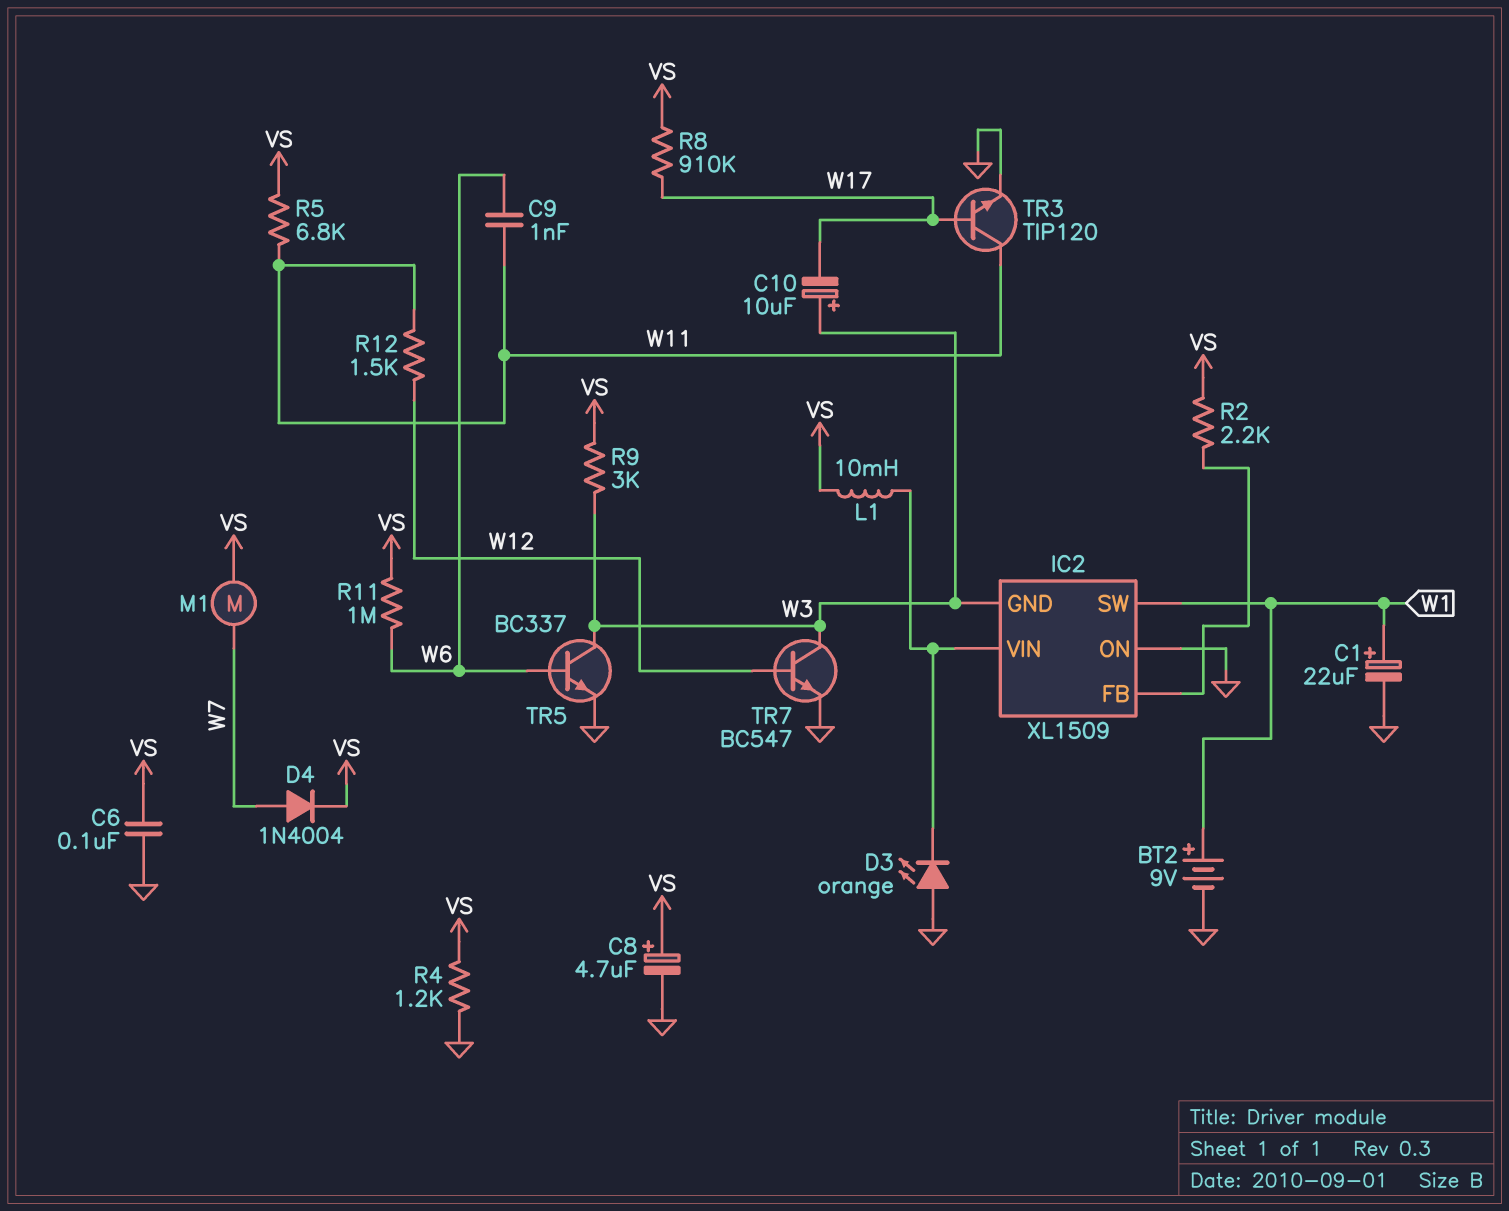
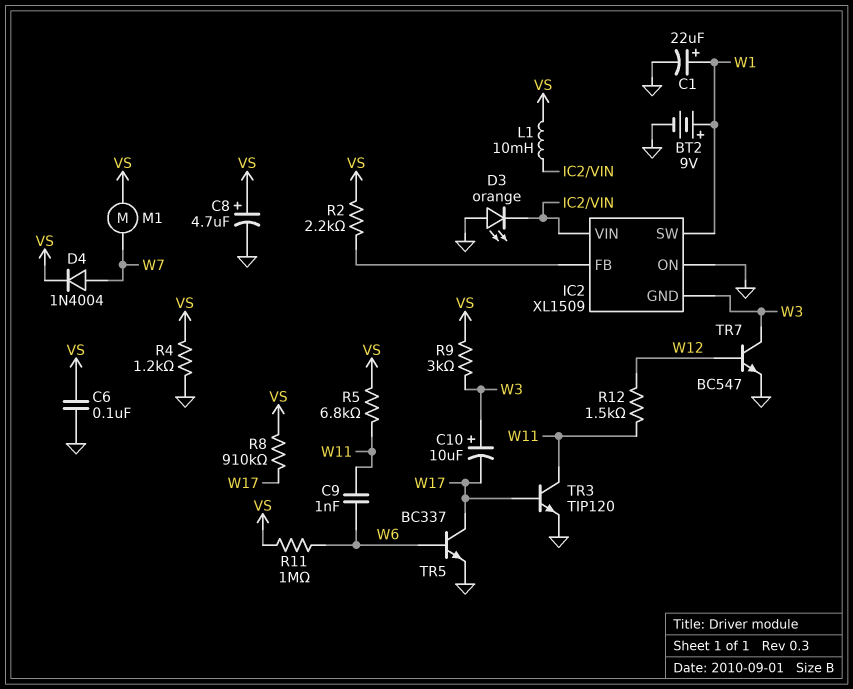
TR5: NPN BC337 (B W6, C W3, E GND) -> NPN BC337 (B W6, C W17, E GND)

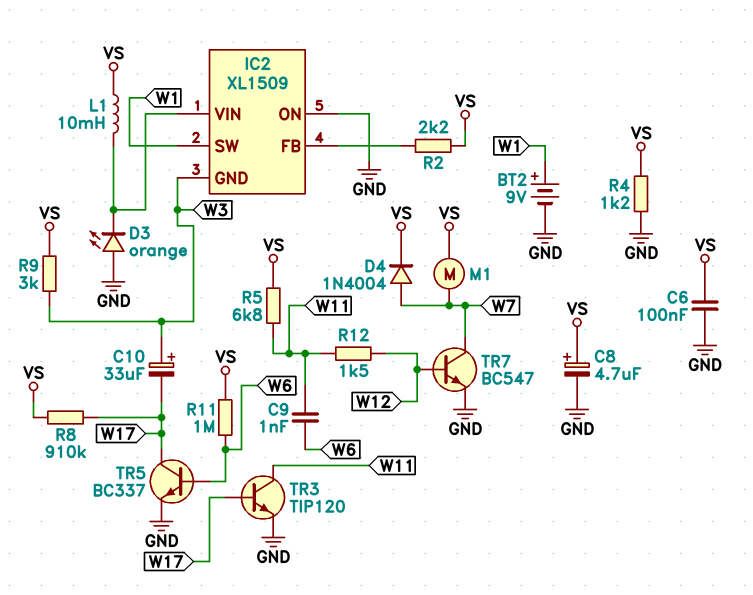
C1: 22uF (plus W1, minus GND) -> none
C10: 10uF (plus W3, minus W17) -> 33uF (plus W3, minus W17)
TR7: NPN BC547 (B W12, C W3, E GND) -> NPN BC547 (B W12, C W7, E GND)

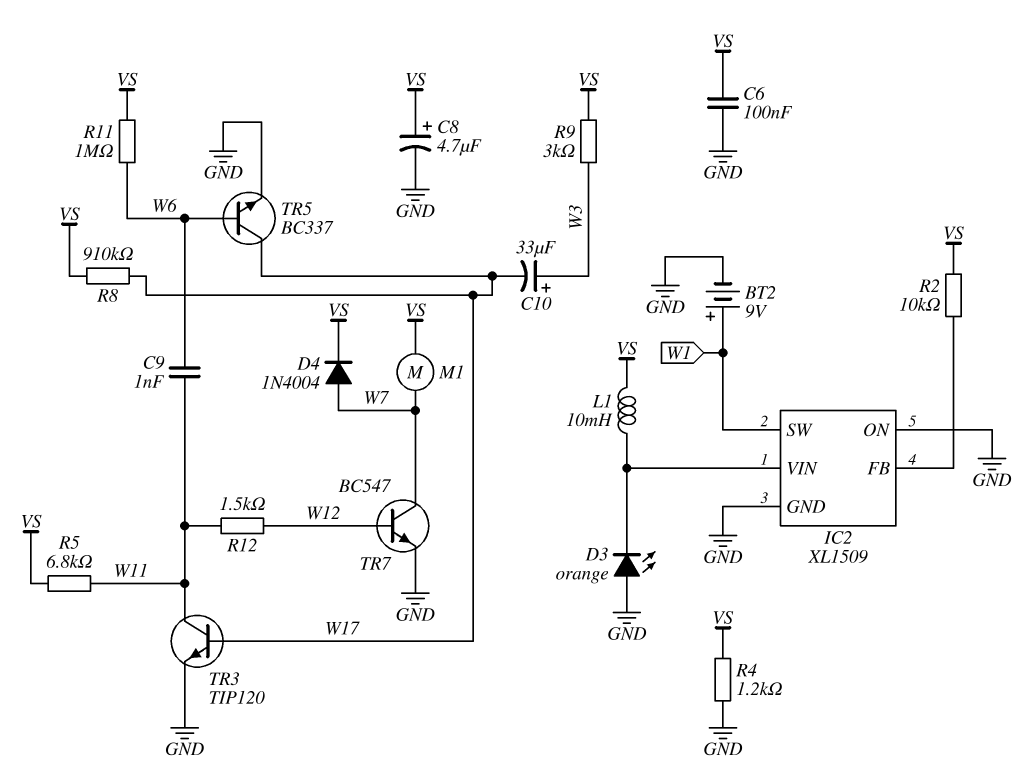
IC2 pin GND: W3 -> GND
R2: 2.2k (IC2/FB, VS) -> 10k (IC2/FB, VS)

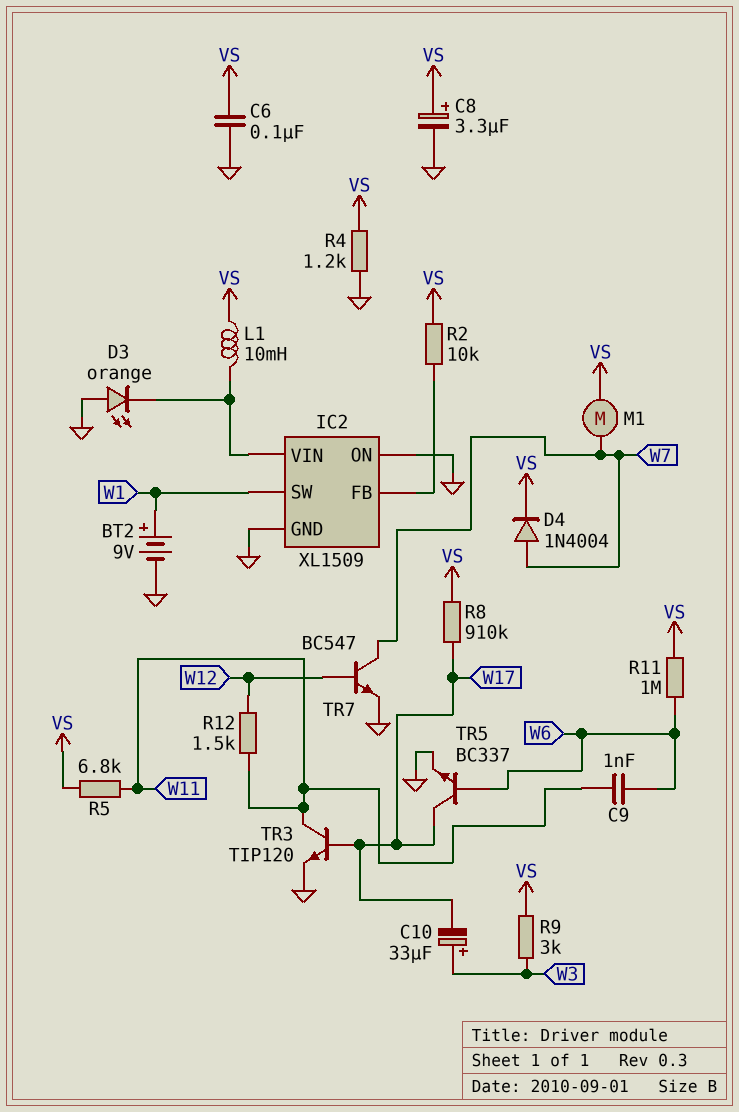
C8: 4.7uF (plus VS, minus GND) -> 3.3uF (plus VS, minus GND)

